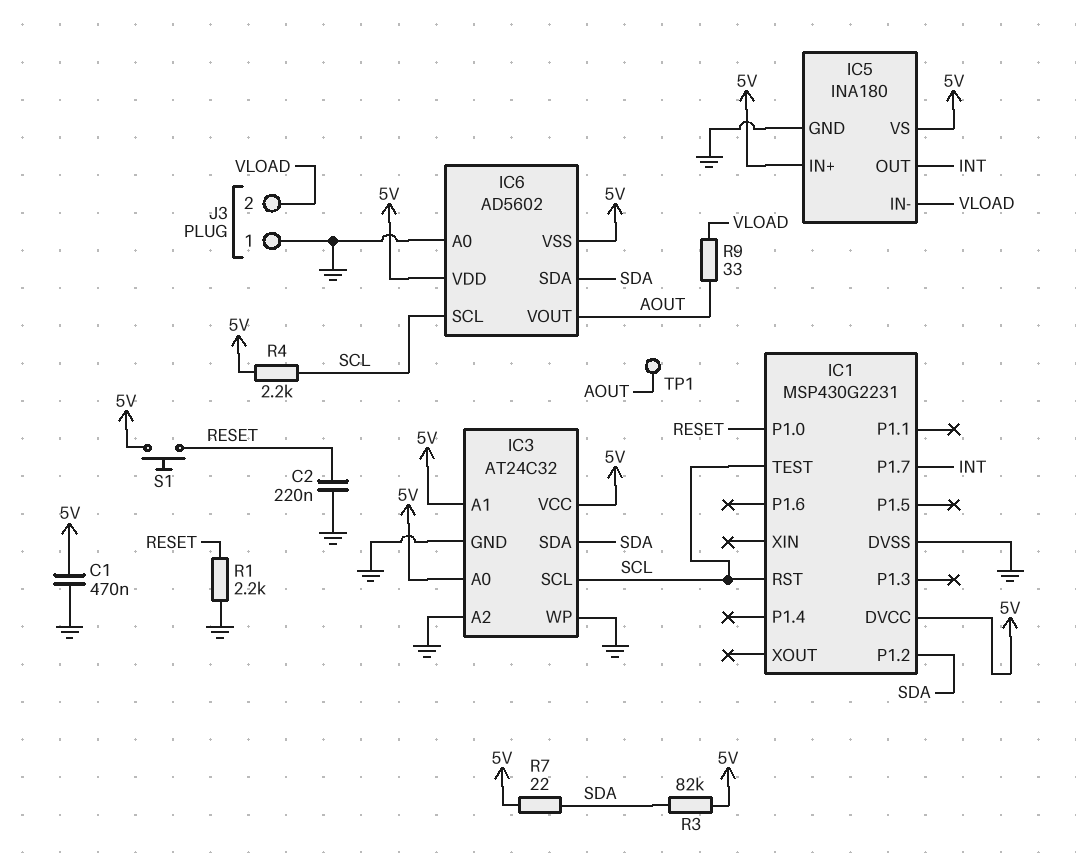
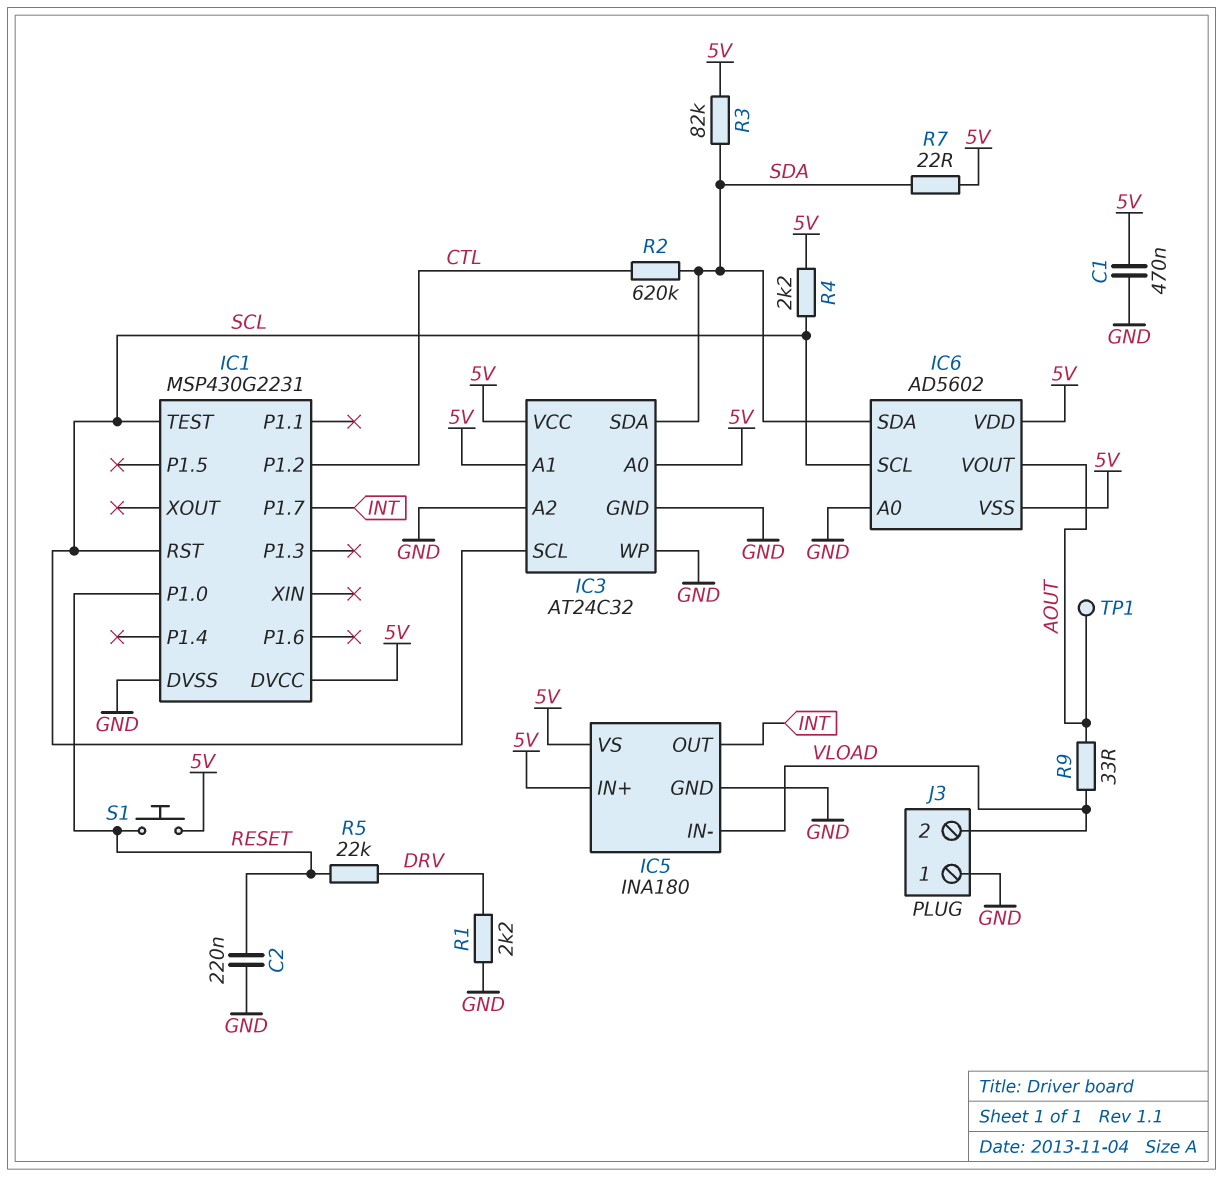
IC1 pin P1.2: SDA -> CTL
R1: 2.2k (GND, RESET) -> 2.2k (DRV, GND)
R2: none -> 620k (CTL, SDA)
R5: none -> 22k (DRV, RESET)

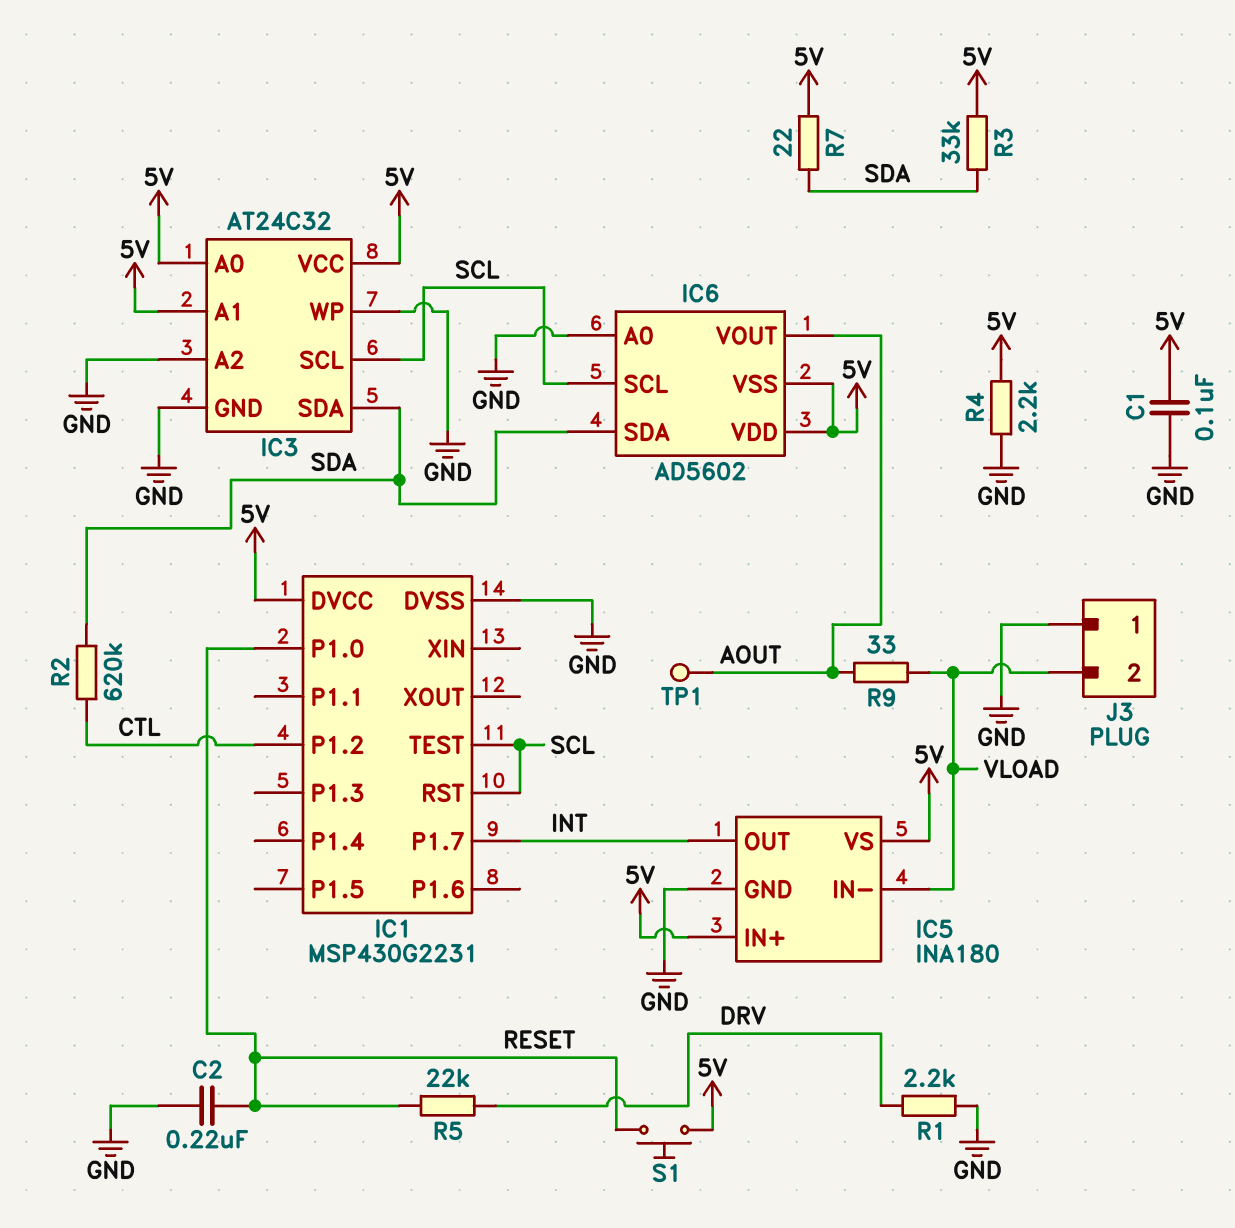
C1: 470nF (5V, GND) -> 100nF (5V, GND)
R3: 82k (5V, SDA) -> 33k (5V, SDA)
R4: 2.2k (5V, SCL) -> 2.2k (5V, GND)

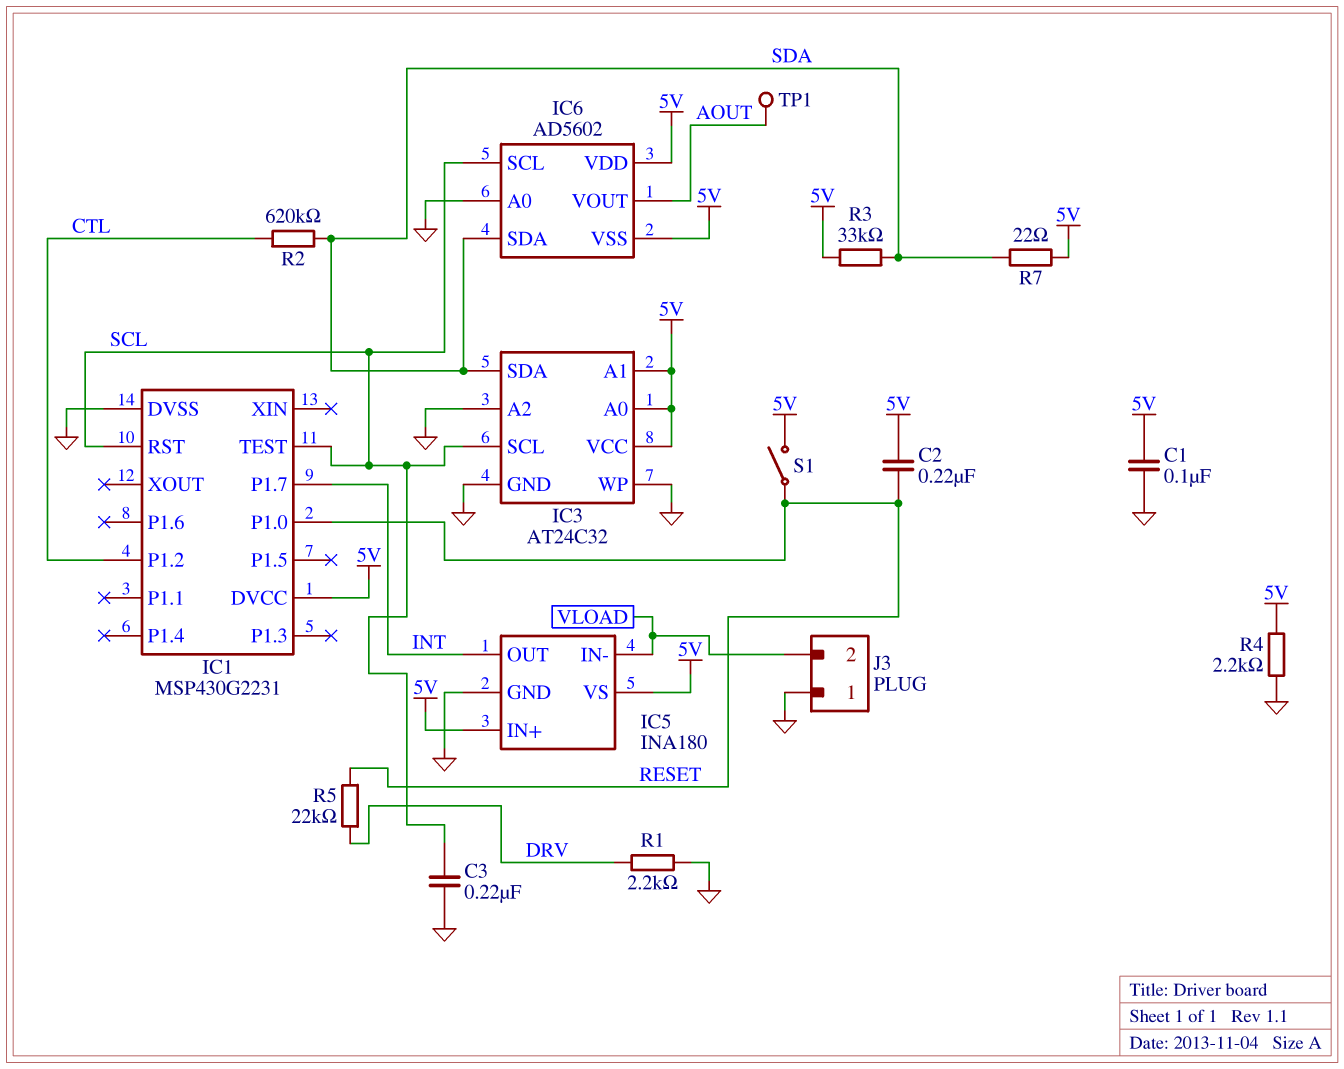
C2: 220nF (GND, RESET) -> 220nF (5V, RESET)
C3: none -> 220nF (GND, SCL)
R9: 33 (AOUT, VLOAD) -> none
S1: button (5V, RESET) -> switch (5V, RESET)

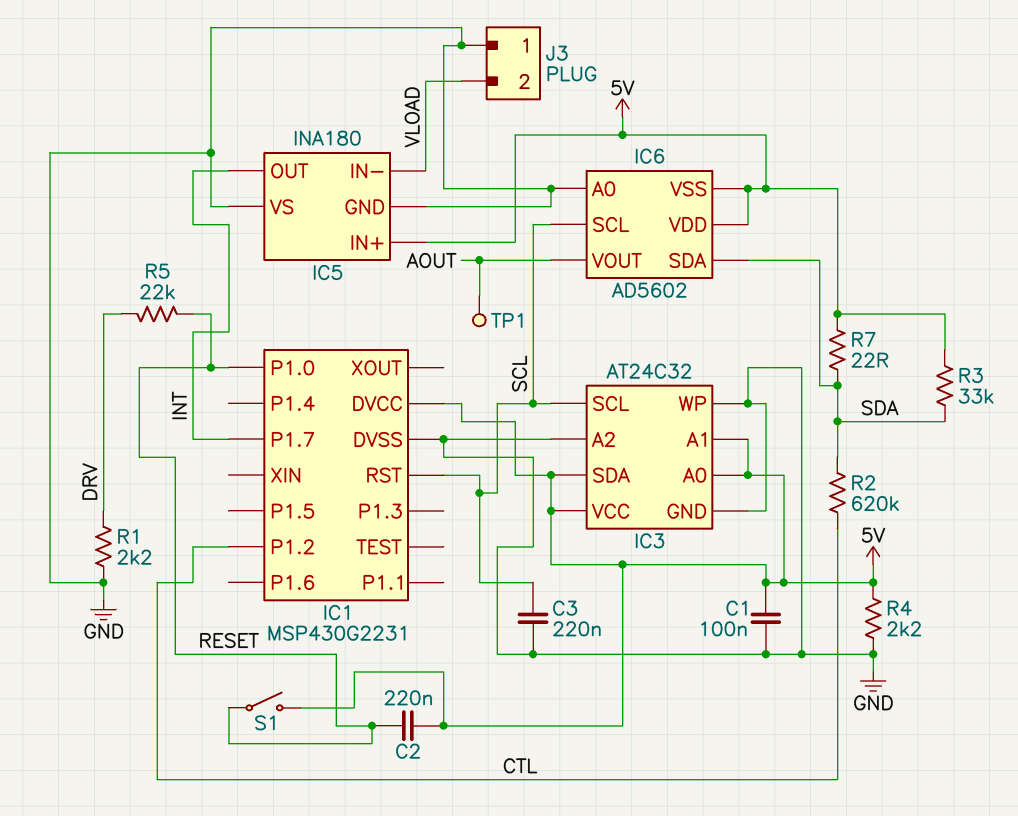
IC1 pin TEST: SCL -> none
IC3 pin SDA: SDA -> 5V
IC5 pin VS: 5V -> GND

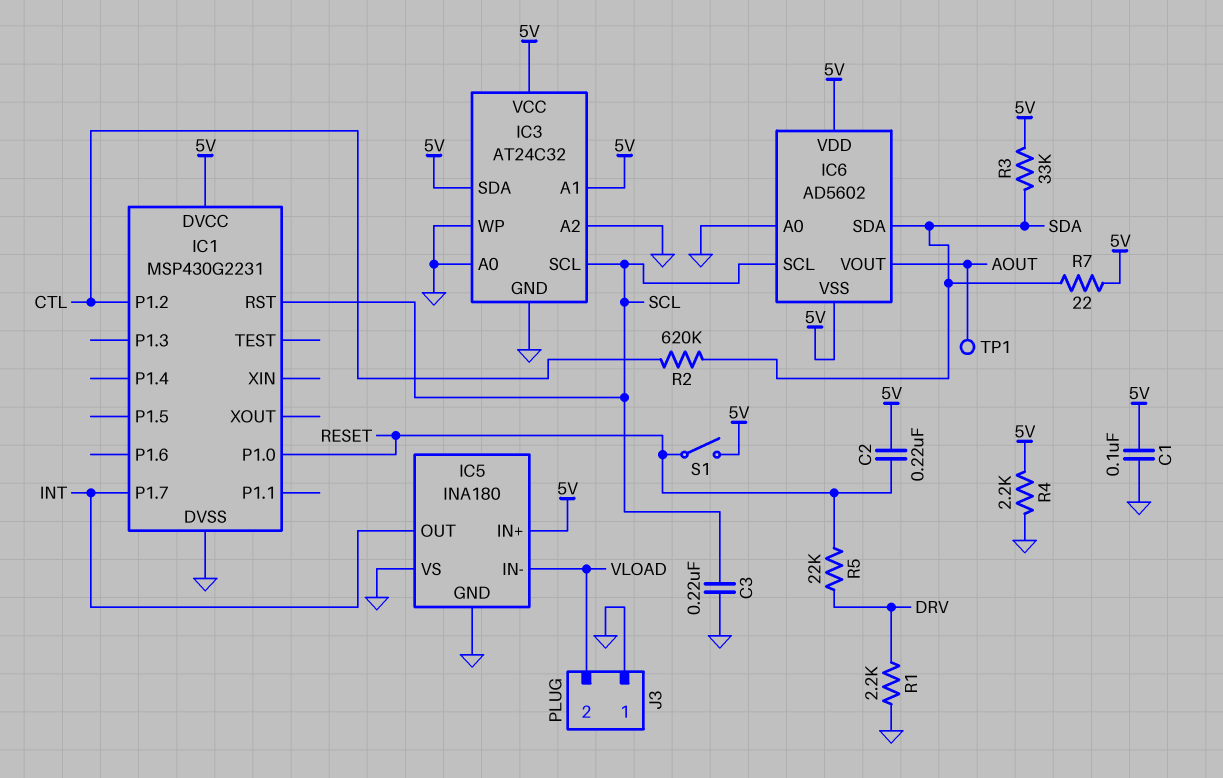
IC3 pin A0: 5V -> GND

